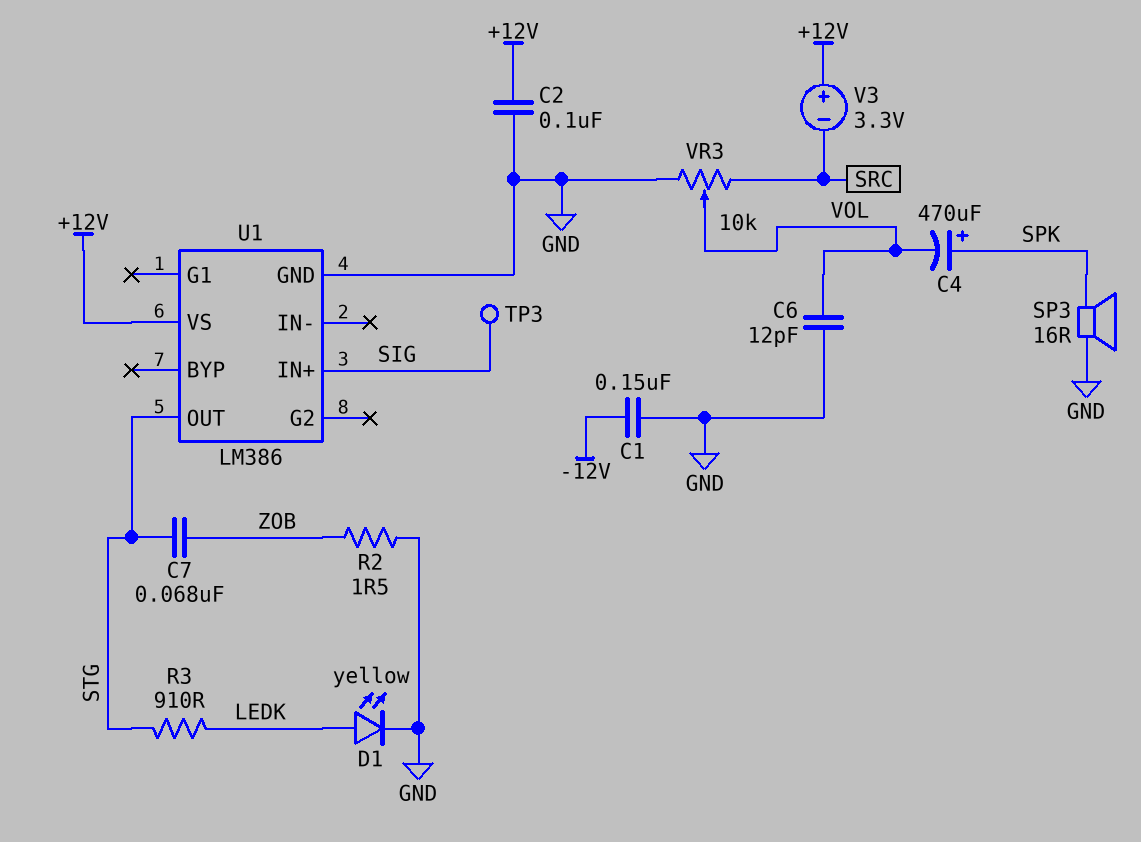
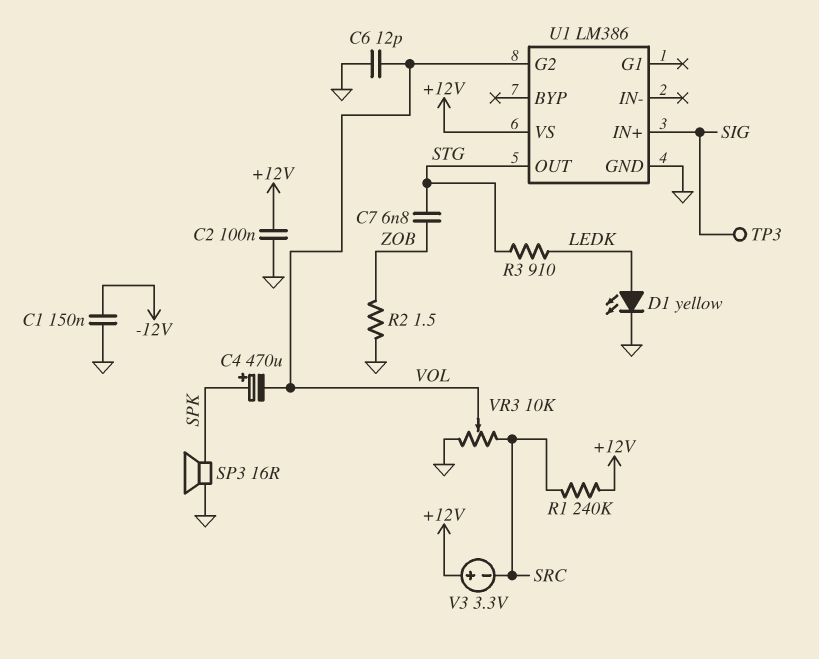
C7: 68nF (STG, ZOB) -> 6.8nF (STG, ZOB)
R1: none -> 240k (+12V, SRC)
U1 pin G2: none -> VOL

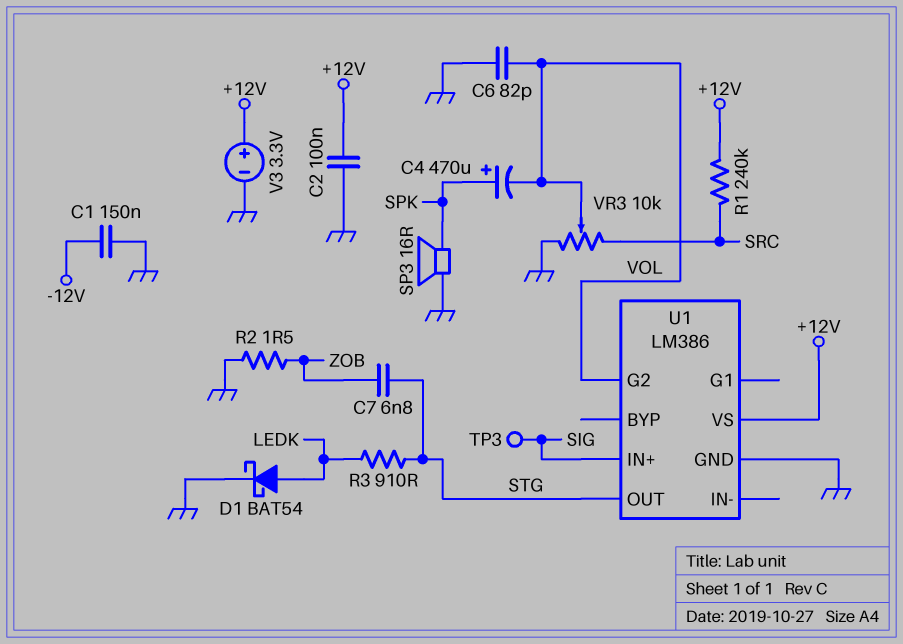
C6: 12pF (GND, VOL) -> 82pF (GND, VOL)
D1: LED yellow (A LEDK, K GND) -> schottky BAT54 (A LEDK, K GND)
V3: 3.3V (plus +12V, minus SRC) -> 3.3V (plus +12V, minus GND)

